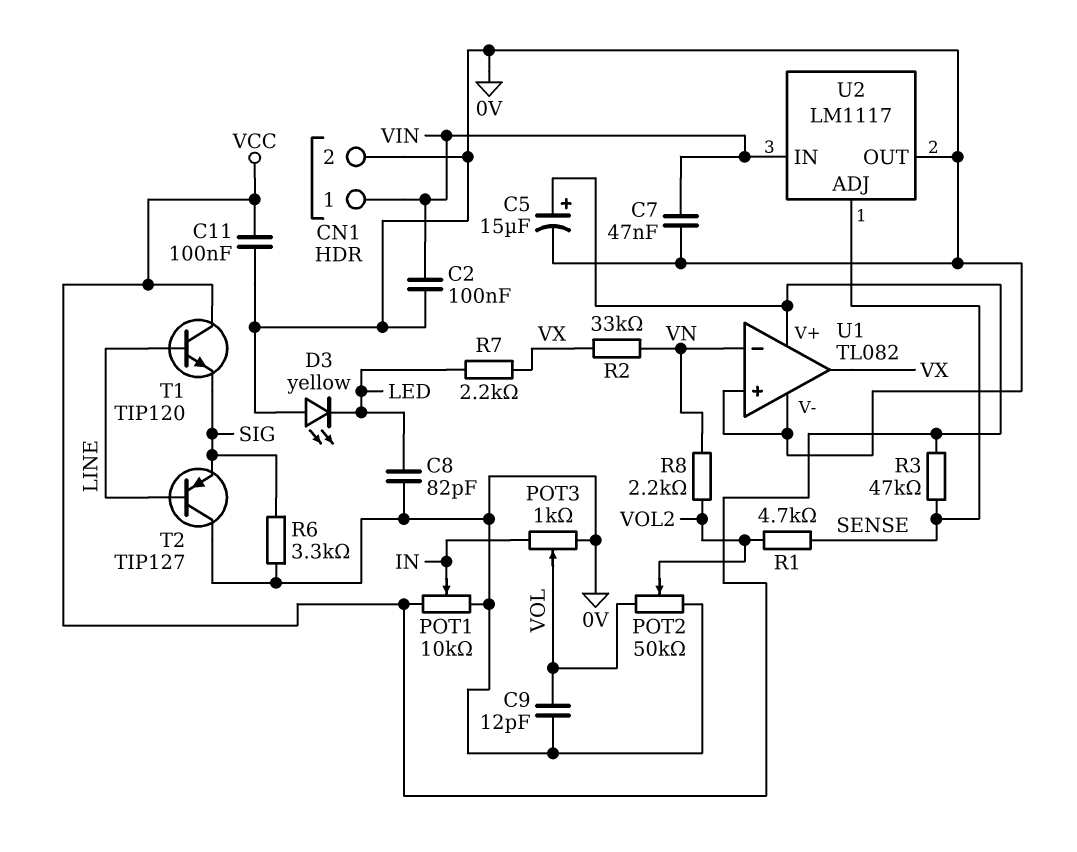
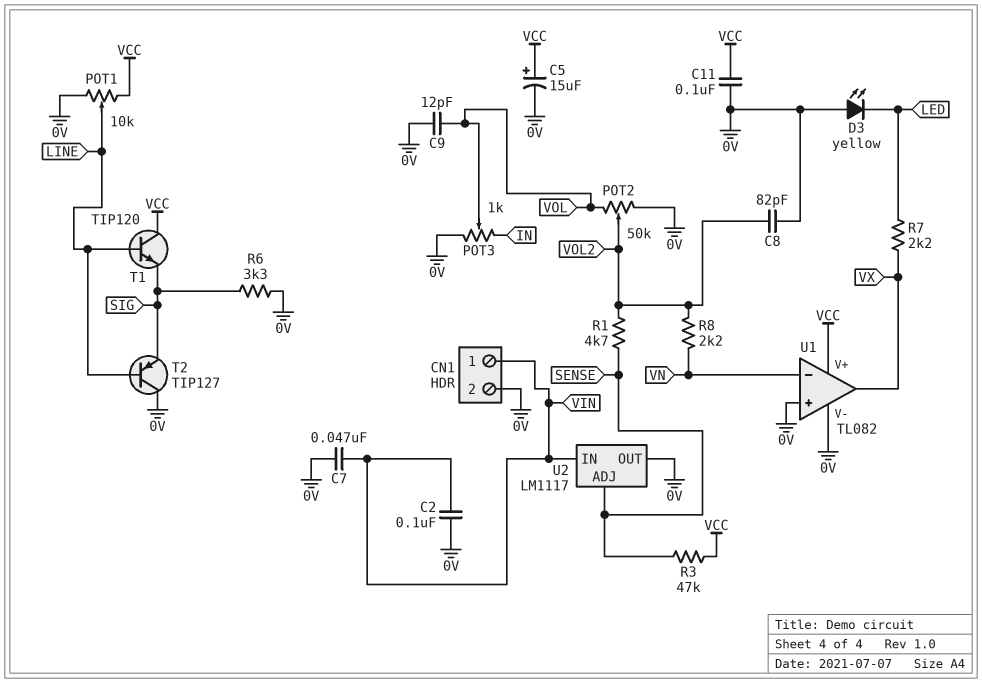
C8: 82pF (0V, LED) -> 82pF (0V, VOL2)
POT1: 10k (0V, VCC, wiper IN) -> 10k (0V, VCC, wiper LINE)
R2: 33k (VN, VX) -> none

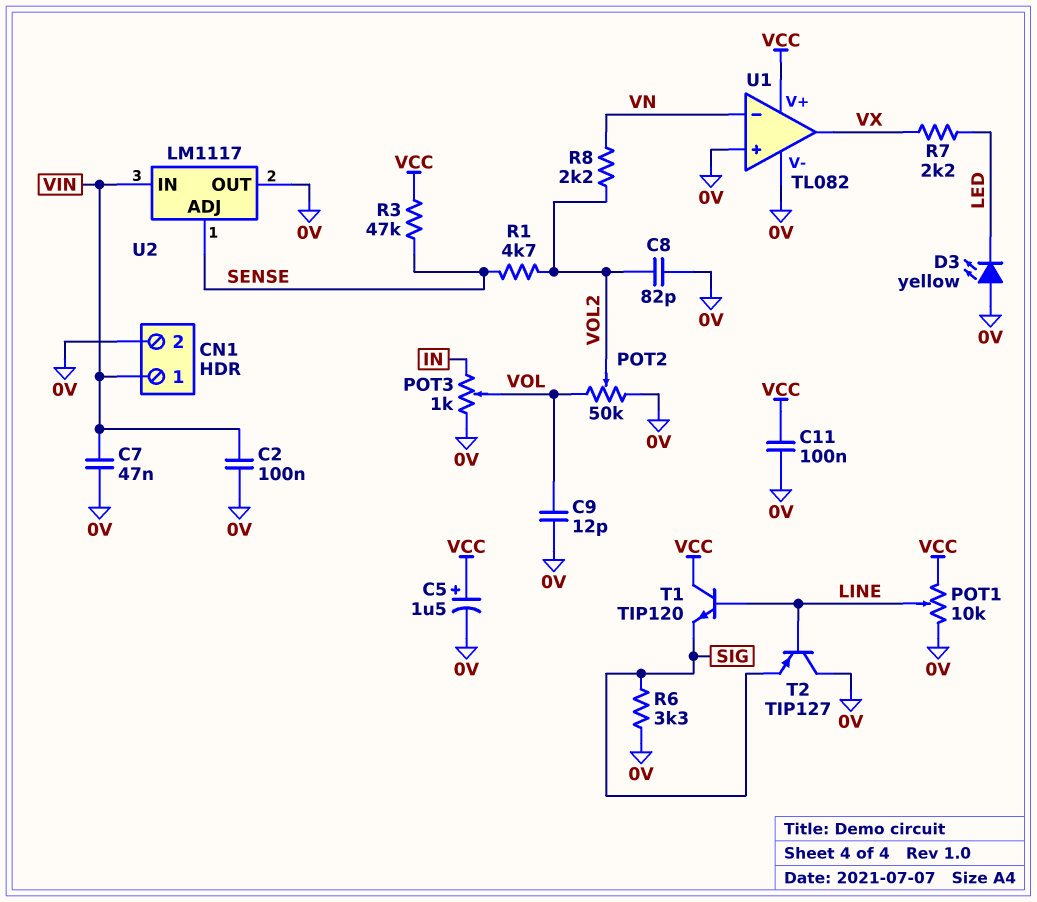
C5: 15uF (plus VCC, minus 0V) -> 1.5uF (plus VCC, minus 0V)

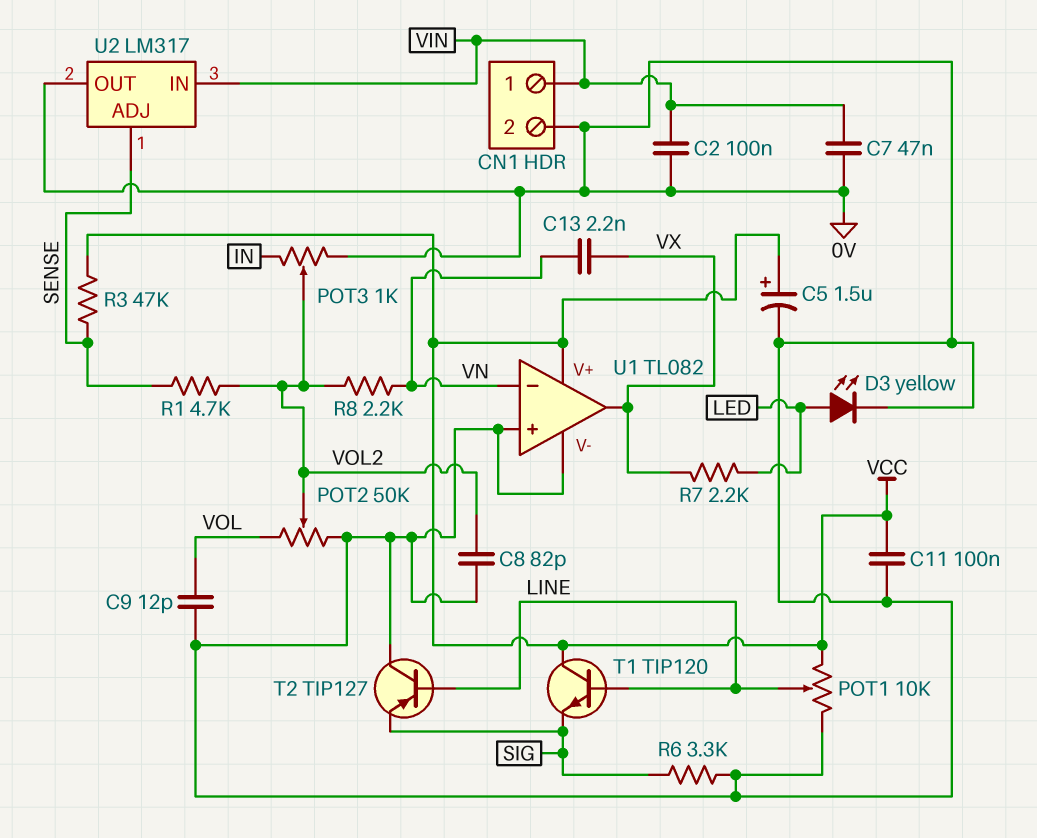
C13: none -> 2.2nF (VN, VX)
D3: LED yellow (A 0V, K LED) -> LED yellow (A LED, K 0V)
POT3: 1k (0V, IN, wiper VOL) -> 1k (0V, IN, wiper VOL2)
U2: LM1117 -> LM317

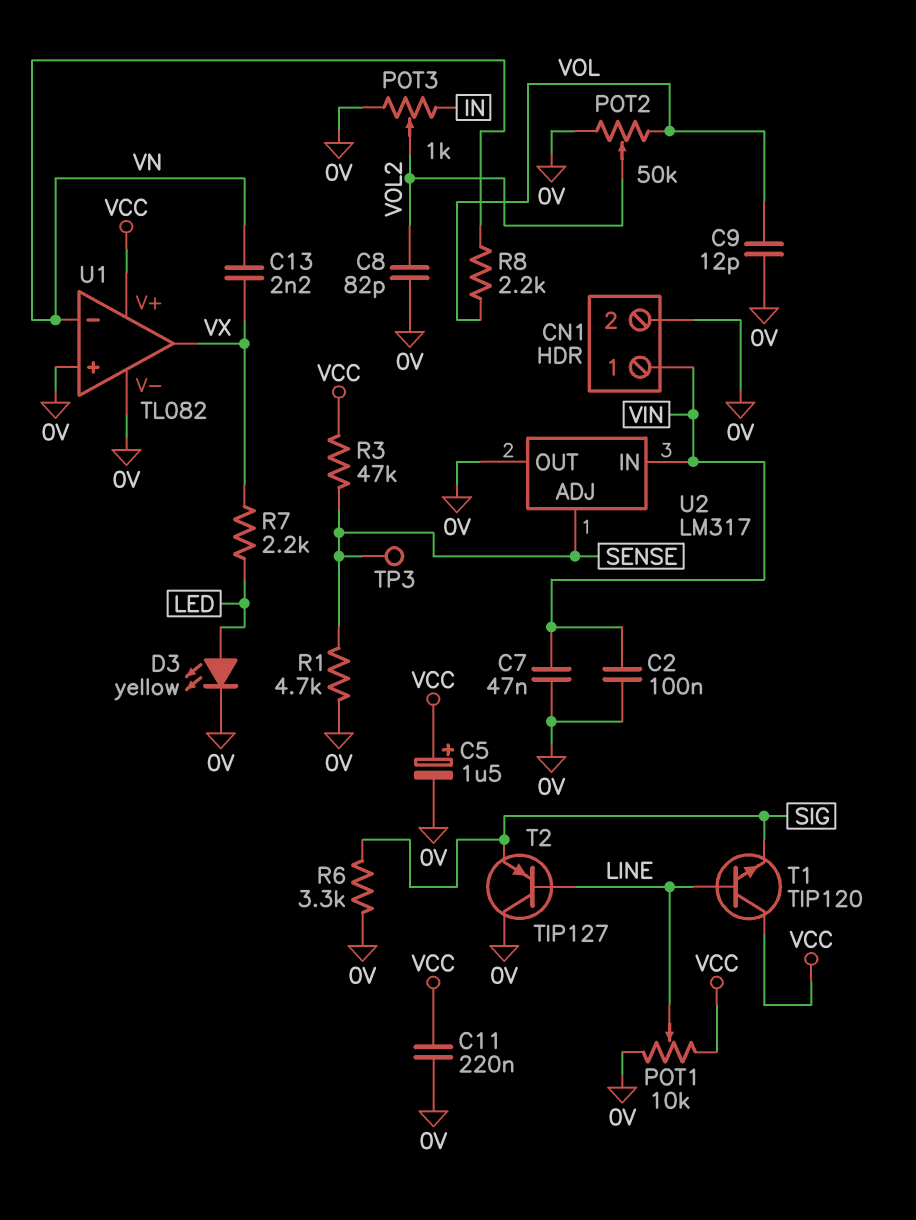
C11: 100nF (0V, VCC) -> 220nF (0V, VCC)
R1: 4.7k (SENSE, VOL2) -> 4.7k (0V, SENSE)
R8: 2.2k (VN, VOL2) -> 2.2k (VN, VOL)
TP3: none -> test point (SENSE)

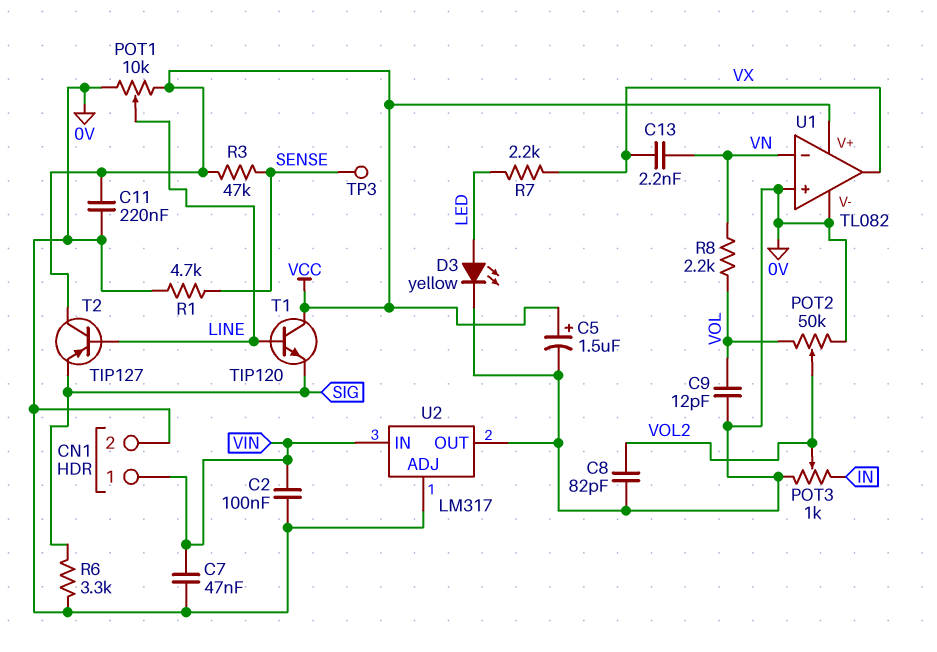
T2: PNP TIP127 (B LINE, C 0V, E SIG) -> PNP TIP127 (B LINE, C VCC, E SIG)
U2 pin ADJ: SENSE -> 0V

